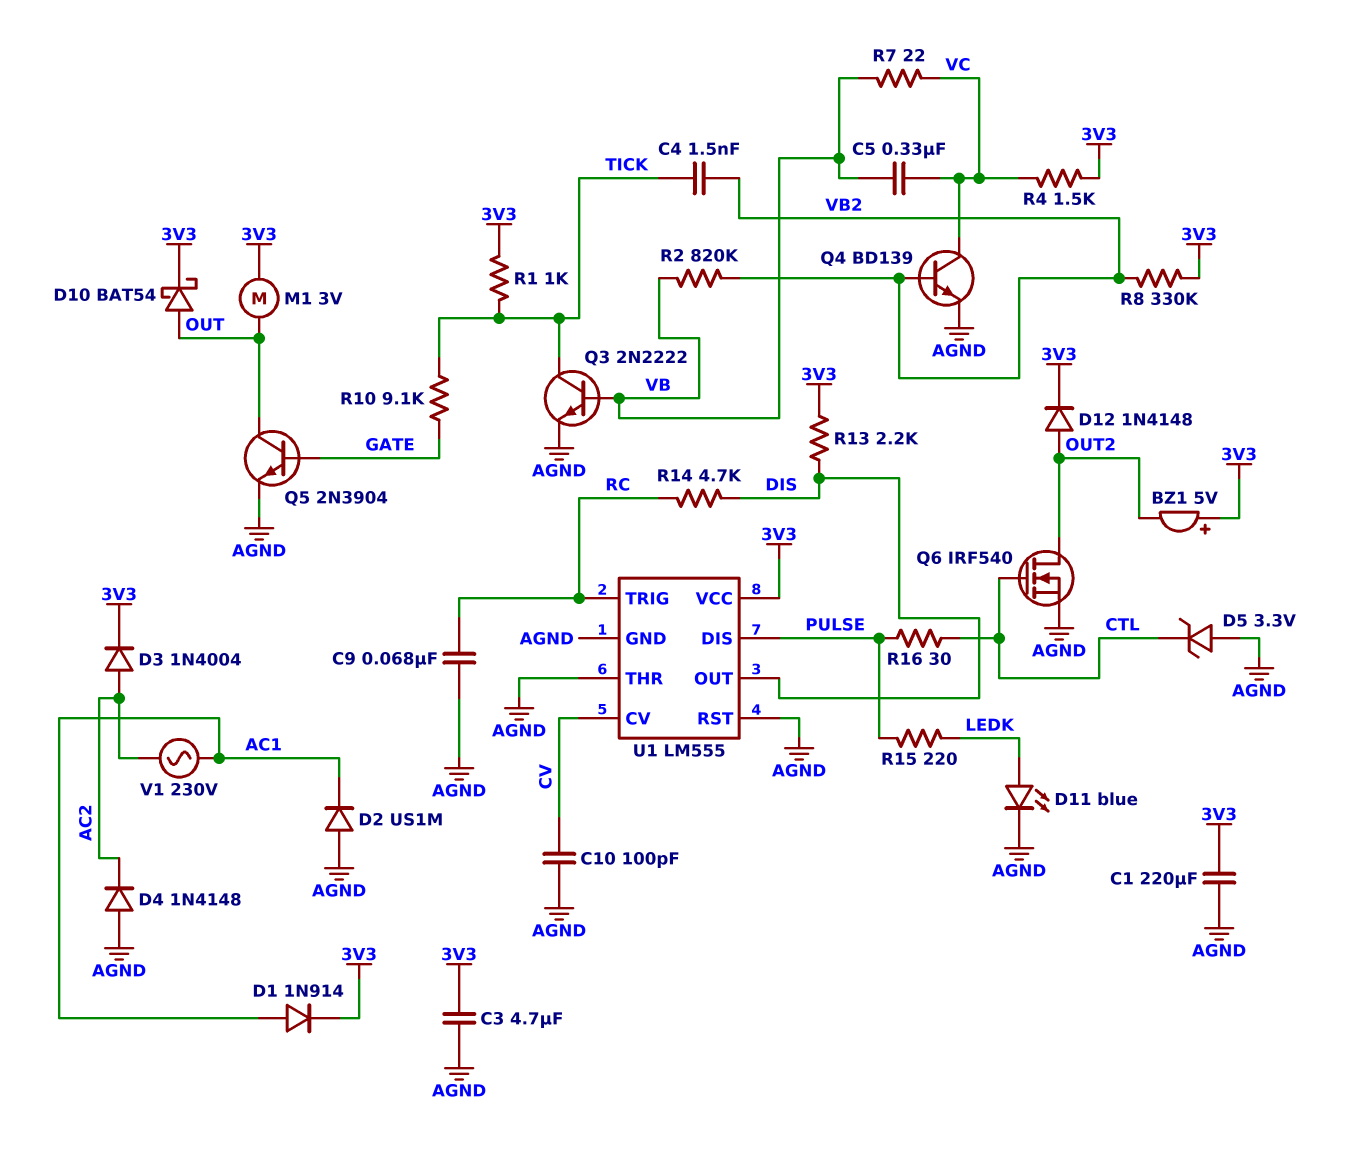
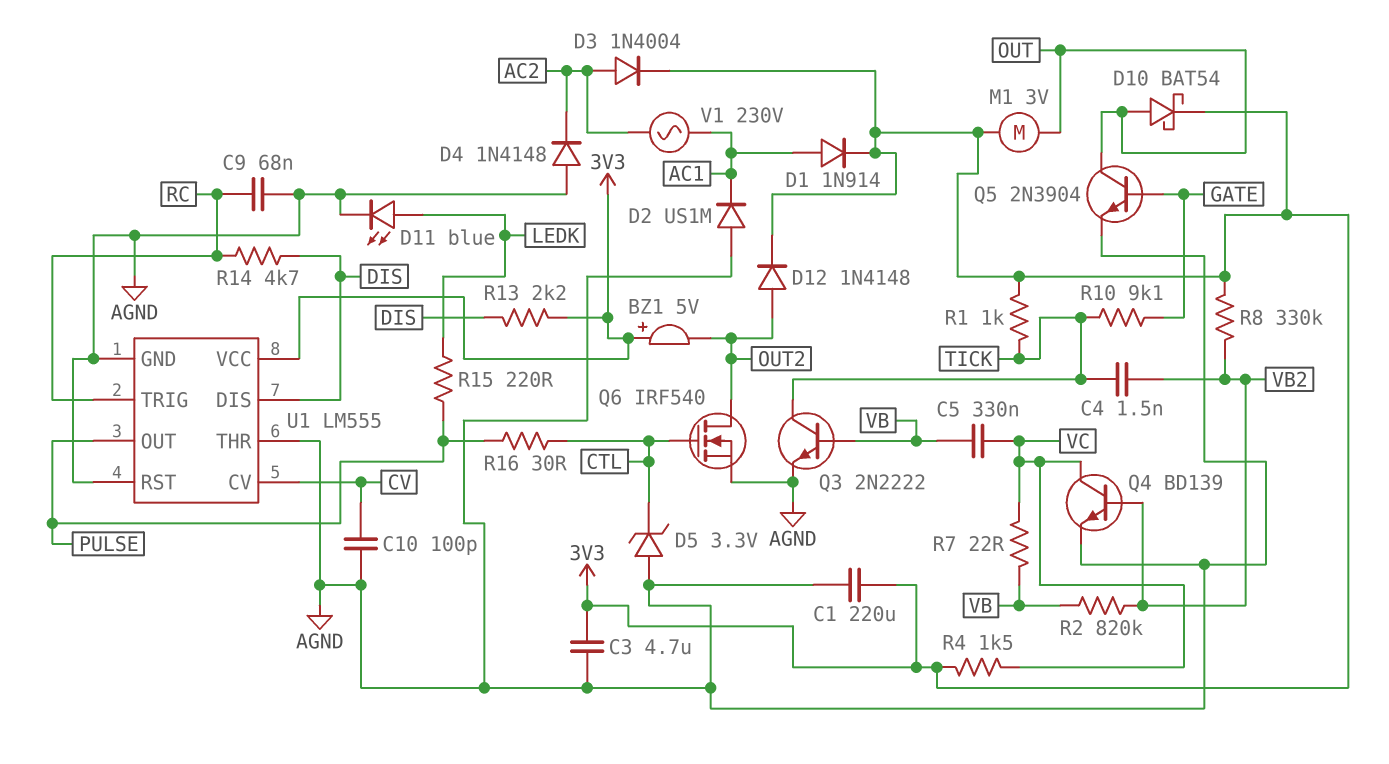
U1 pin DIS: PULSE -> DIS
U1 pin OUT: DIS -> PULSE

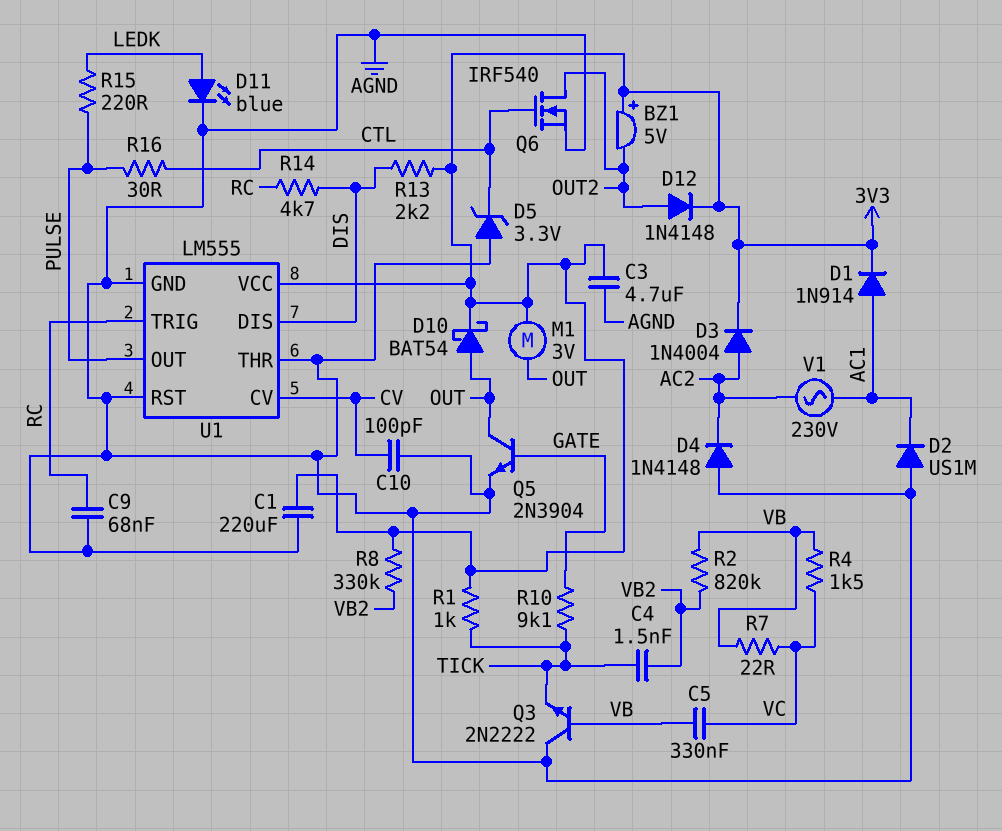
Q3: NPN 2N2222 (B VB, C TICK, E AGND) -> NPN 2N2222 (B VB, C AGND, E TICK)
Q4: NPN BD139 (B VB2, C VC, E AGND) -> none
R4: 1.5k (3V3, VC) -> 1.5k (VB, VC)

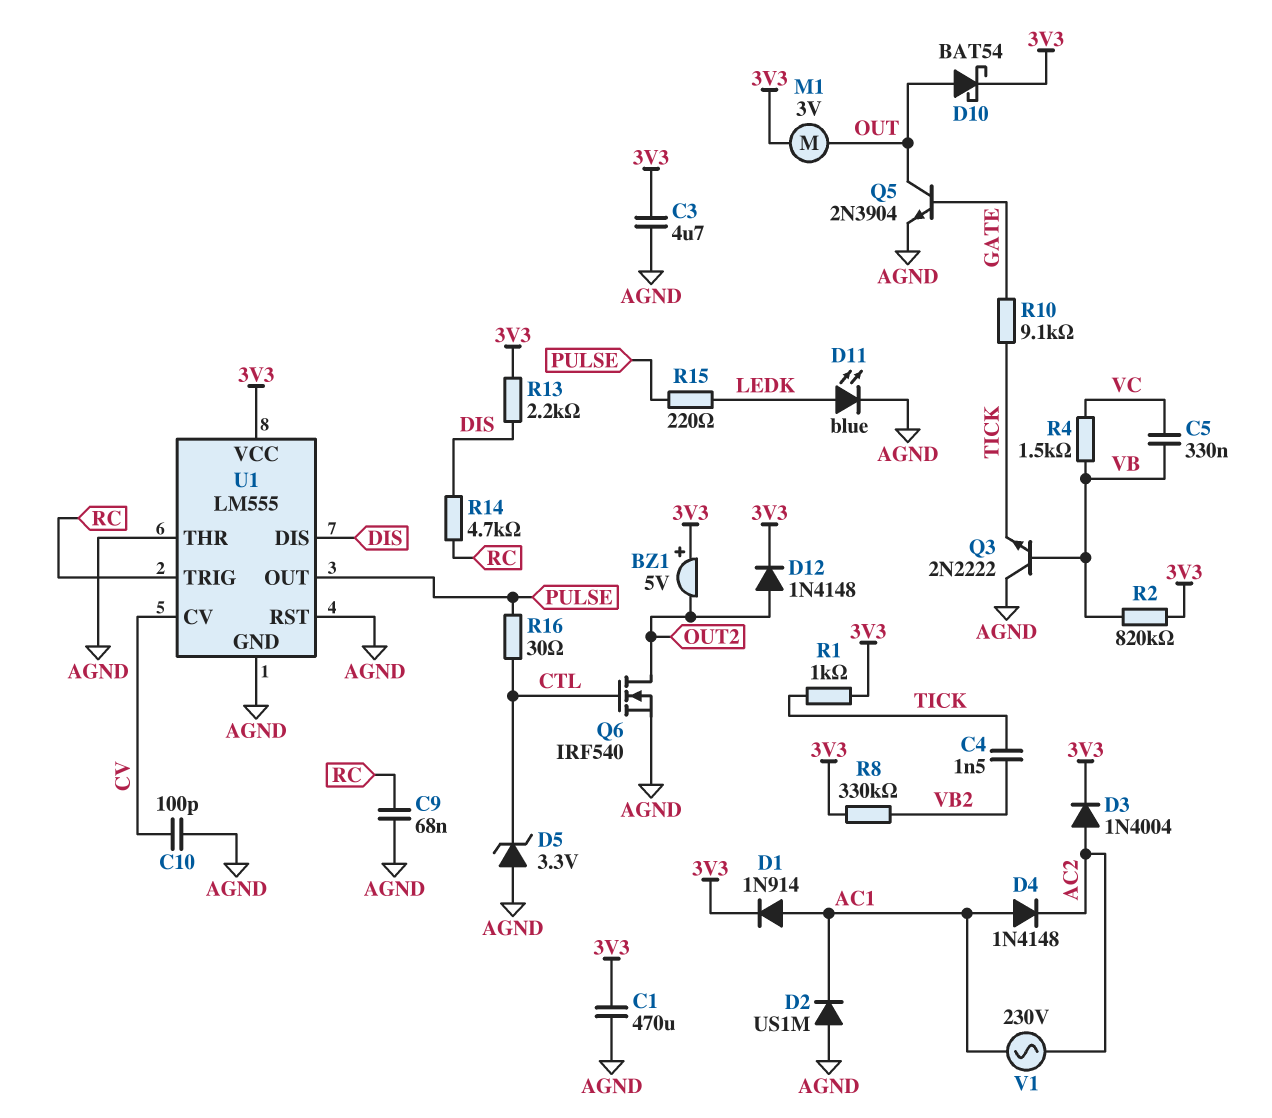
C1: 220uF (3V3, AGND) -> 470uF (3V3, AGND)
D4: diode 1N4148 (A AGND, K AC2) -> diode 1N4148 (A AC1, K AC2)
R2: 820k (VB, VB2) -> 820k (3V3, VB)
R7: 22 (VB, VC) -> none

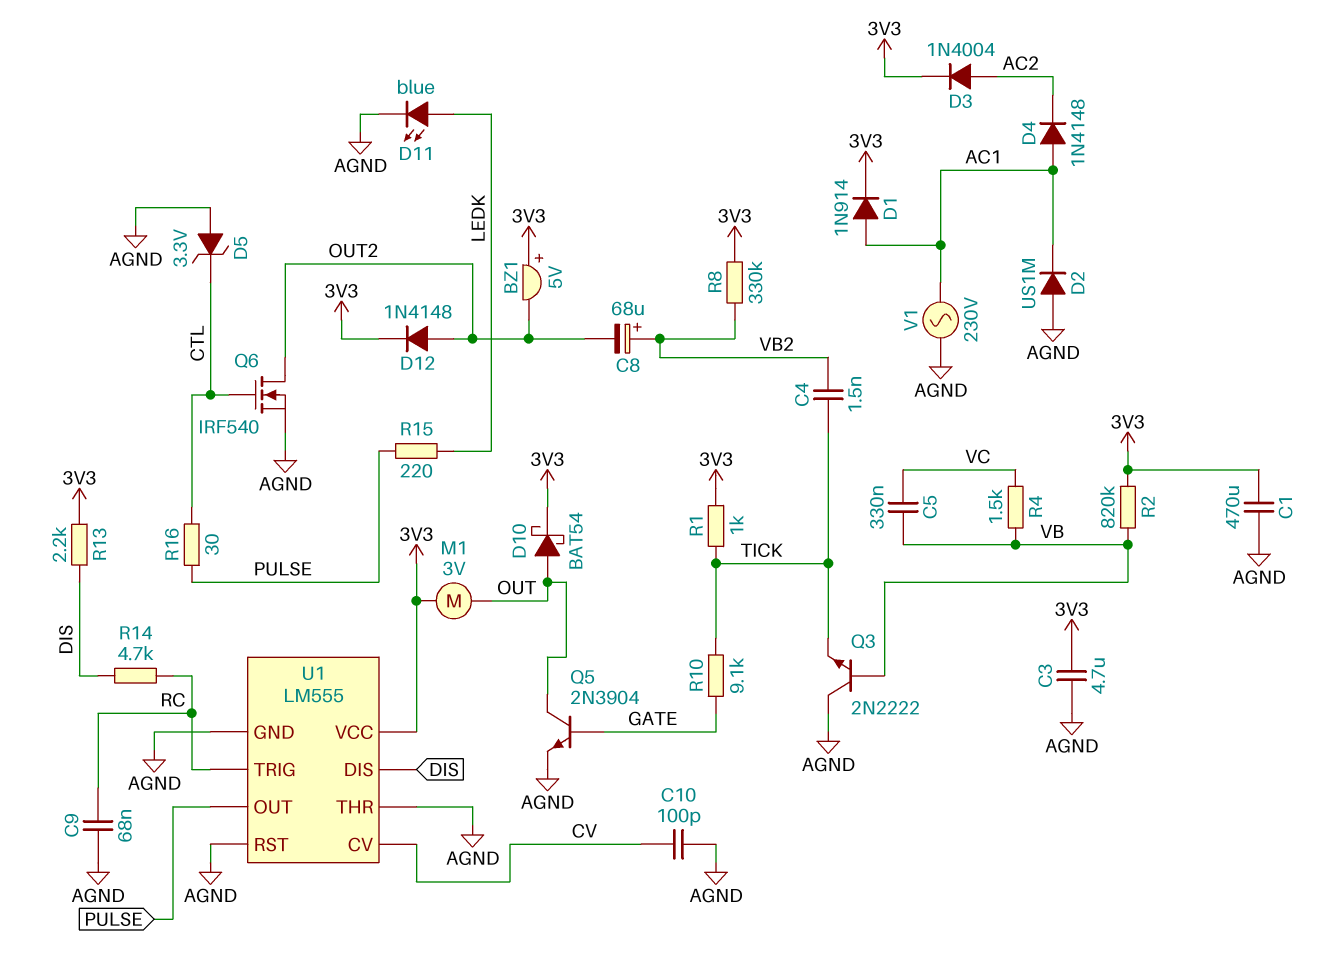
C8: none -> 68uF (plus VB2, minus OUT2)
V1: AC 230V (AC1, AC2) -> AC 230V (AC1, AGND)

